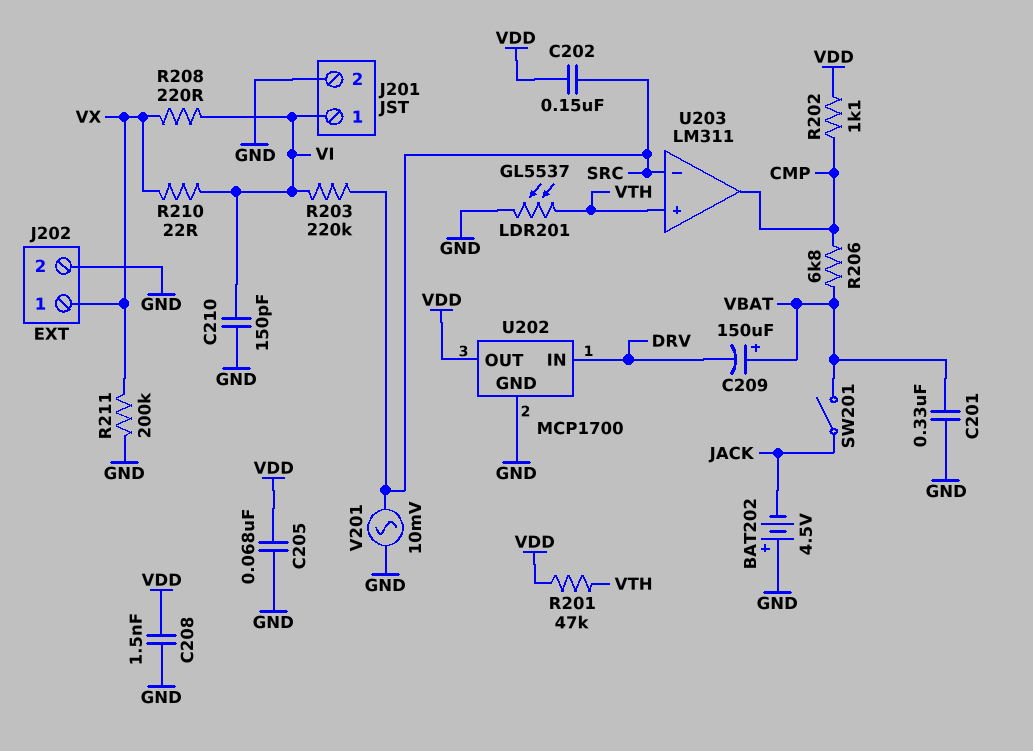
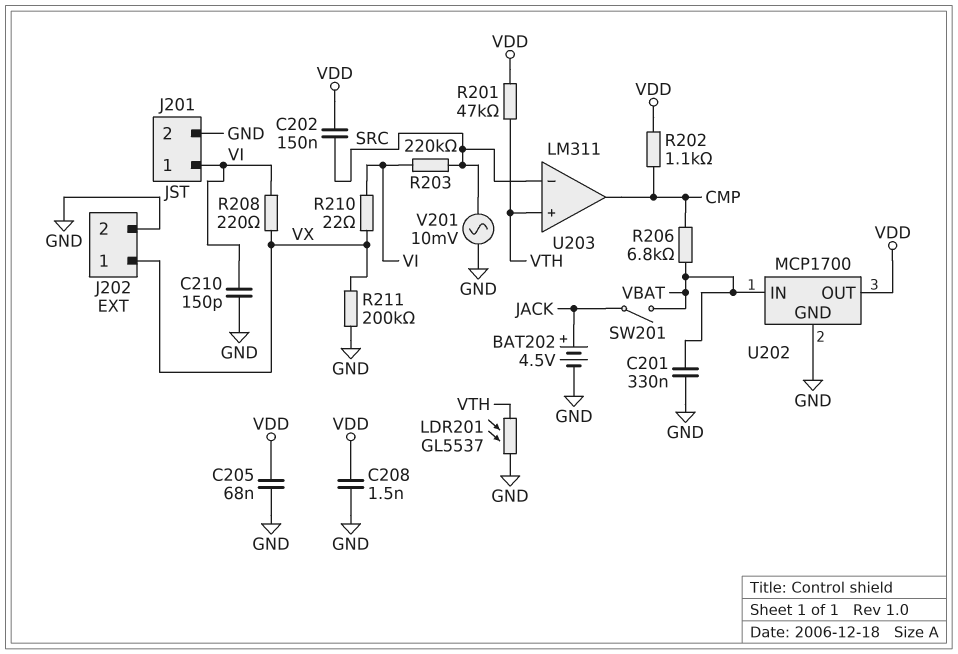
BAT202: 4.5V (plus GND, minus JACK) -> 4.5V (plus JACK, minus GND)
C209: 150uF (plus VBAT, minus DRV) -> none
U202 pin IN: DRV -> VBAT

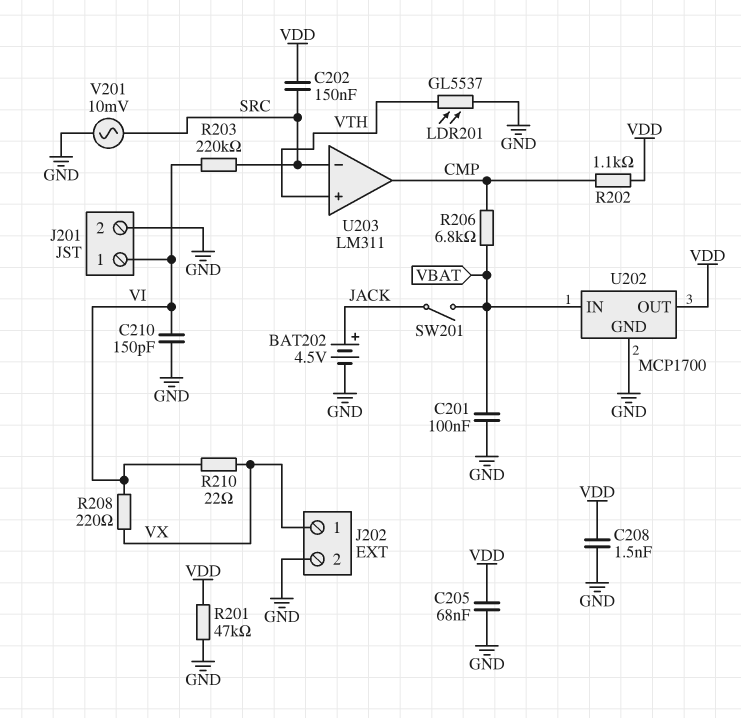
C201: 330nF (GND, VBAT) -> 100nF (GND, VBAT)
R201: 47k (VDD, VTH) -> 47k (GND, VDD)
R211: 200k (GND, VX) -> none

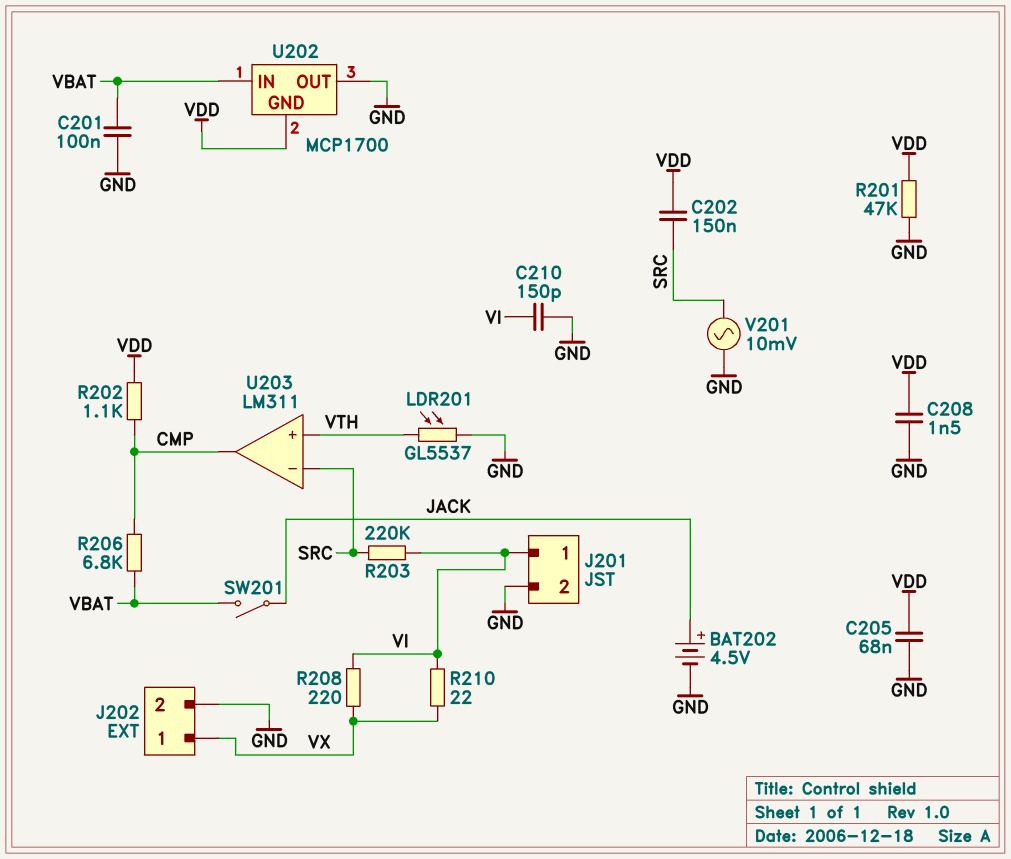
U202 pin GND: GND -> VDD
U202 pin OUT: VDD -> GND

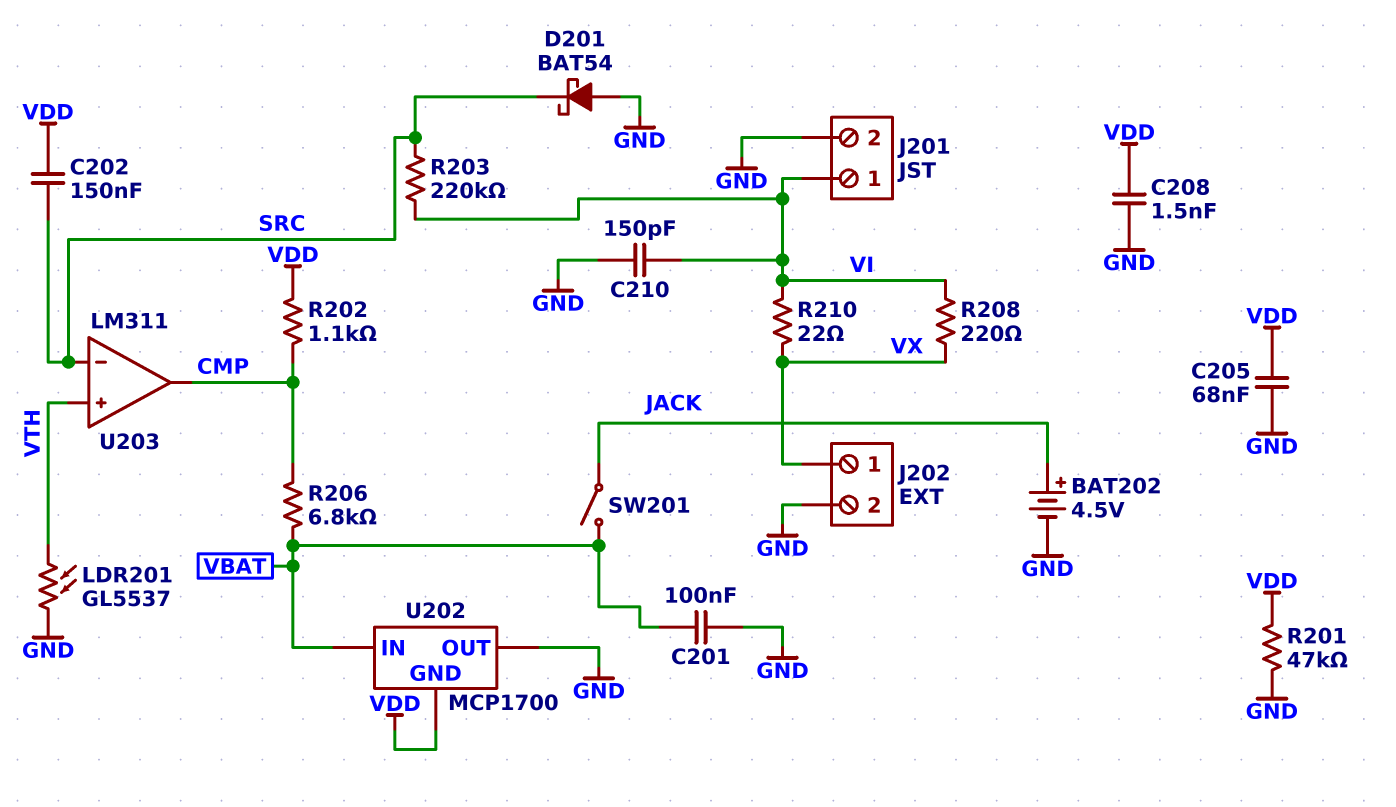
D201: none -> schottky BAT54 (A GND, K SRC)
V201: AC 10mV (GND, SRC) -> none

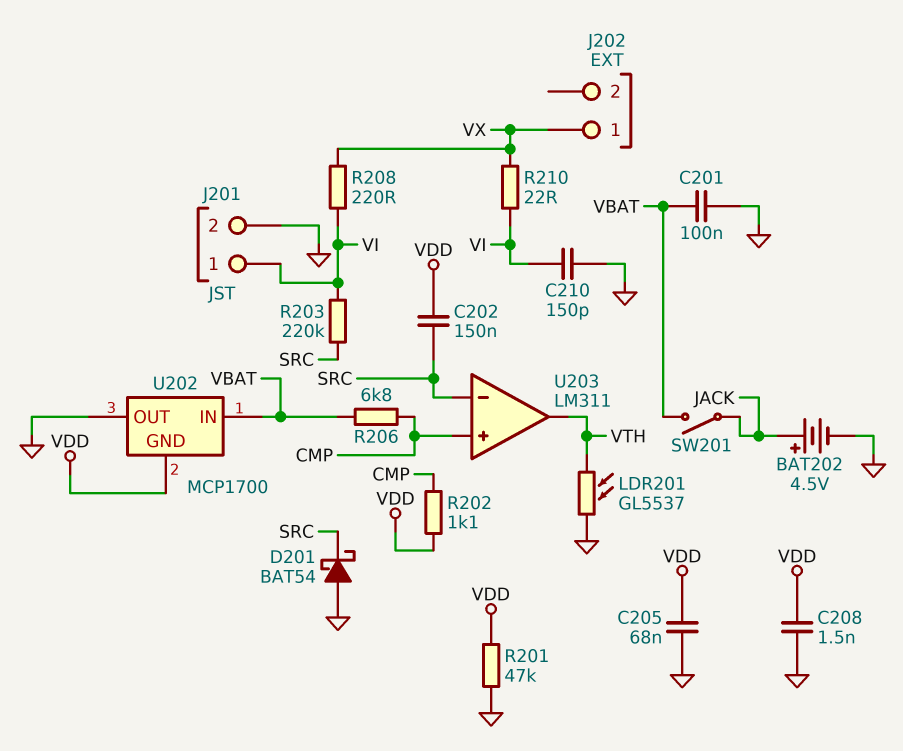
J202 pin 2: GND -> none
U203 pin in+: VTH -> CMP
U203 pin out: CMP -> VTH

